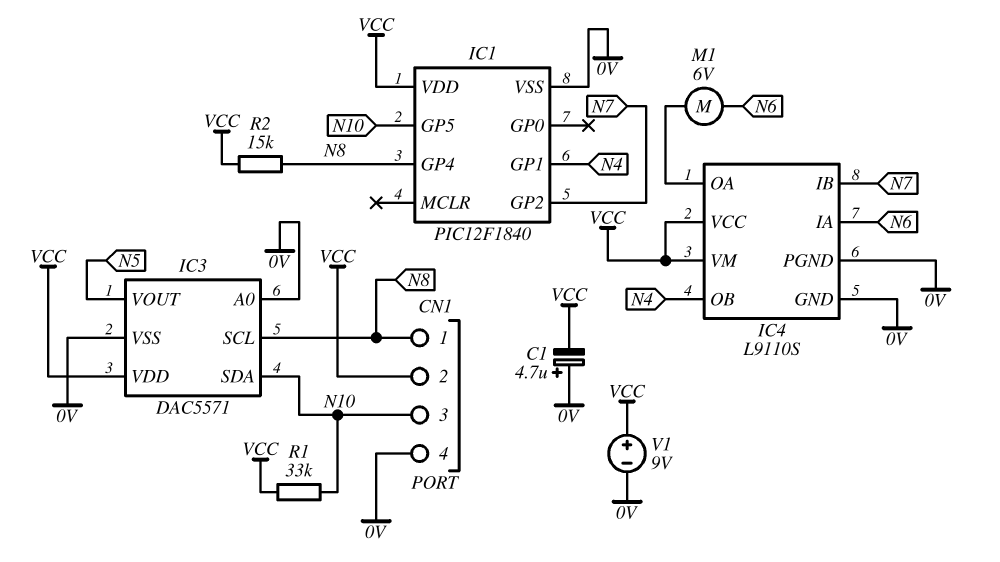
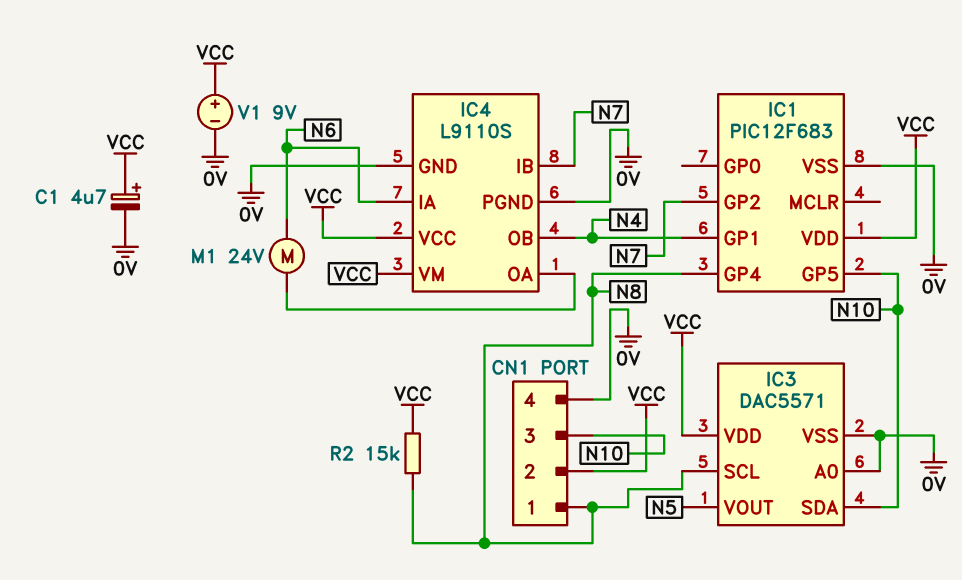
C1: 4.7uF (plus 0V, minus VCC) -> 4.7uF (plus VCC, minus 0V)
IC1: PIC12F1840 -> PIC12F683
M1: motor 6V (IC4/OA, N6) -> motor 24V (IC4/OA, N6)
R1: 33k (N10, VCC) -> none

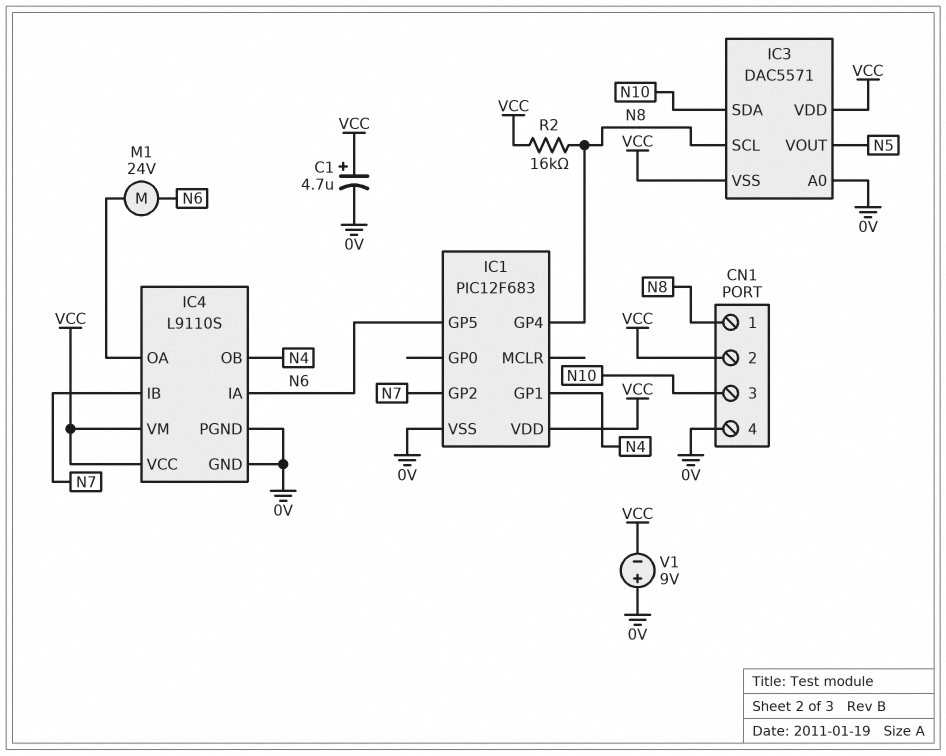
IC1 pin GP5: N10 -> N6
IC3 pin VSS: 0V -> VCC
R2: 15k (N8, VCC) -> 16k (N8, VCC)
V1: 9V (plus VCC, minus 0V) -> 9V (plus 0V, minus VCC)

